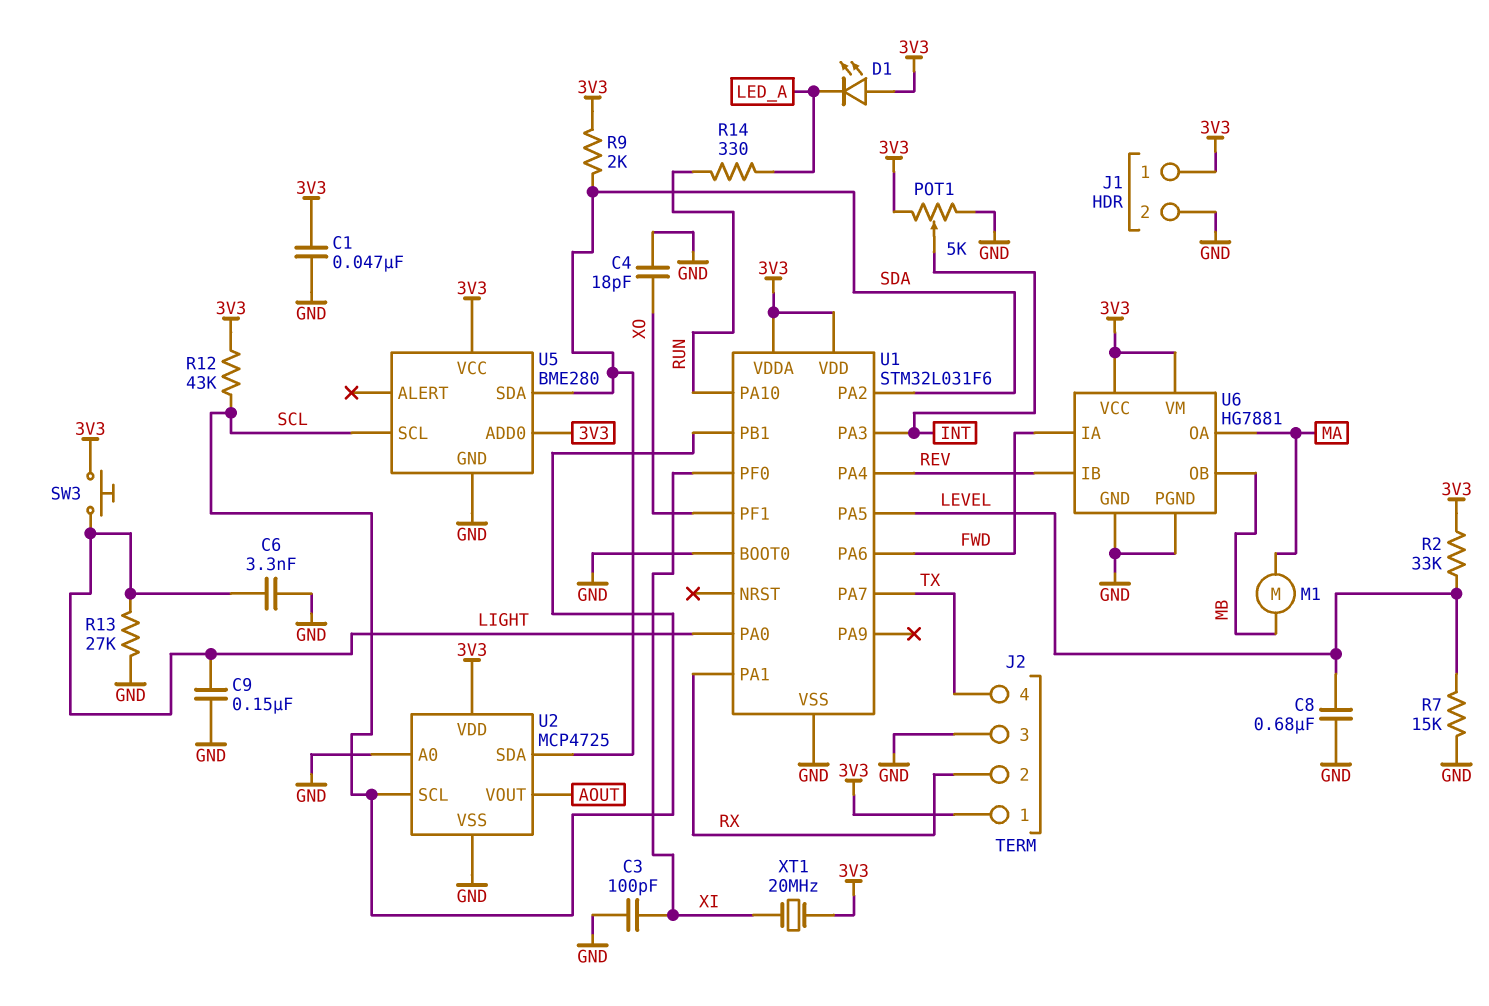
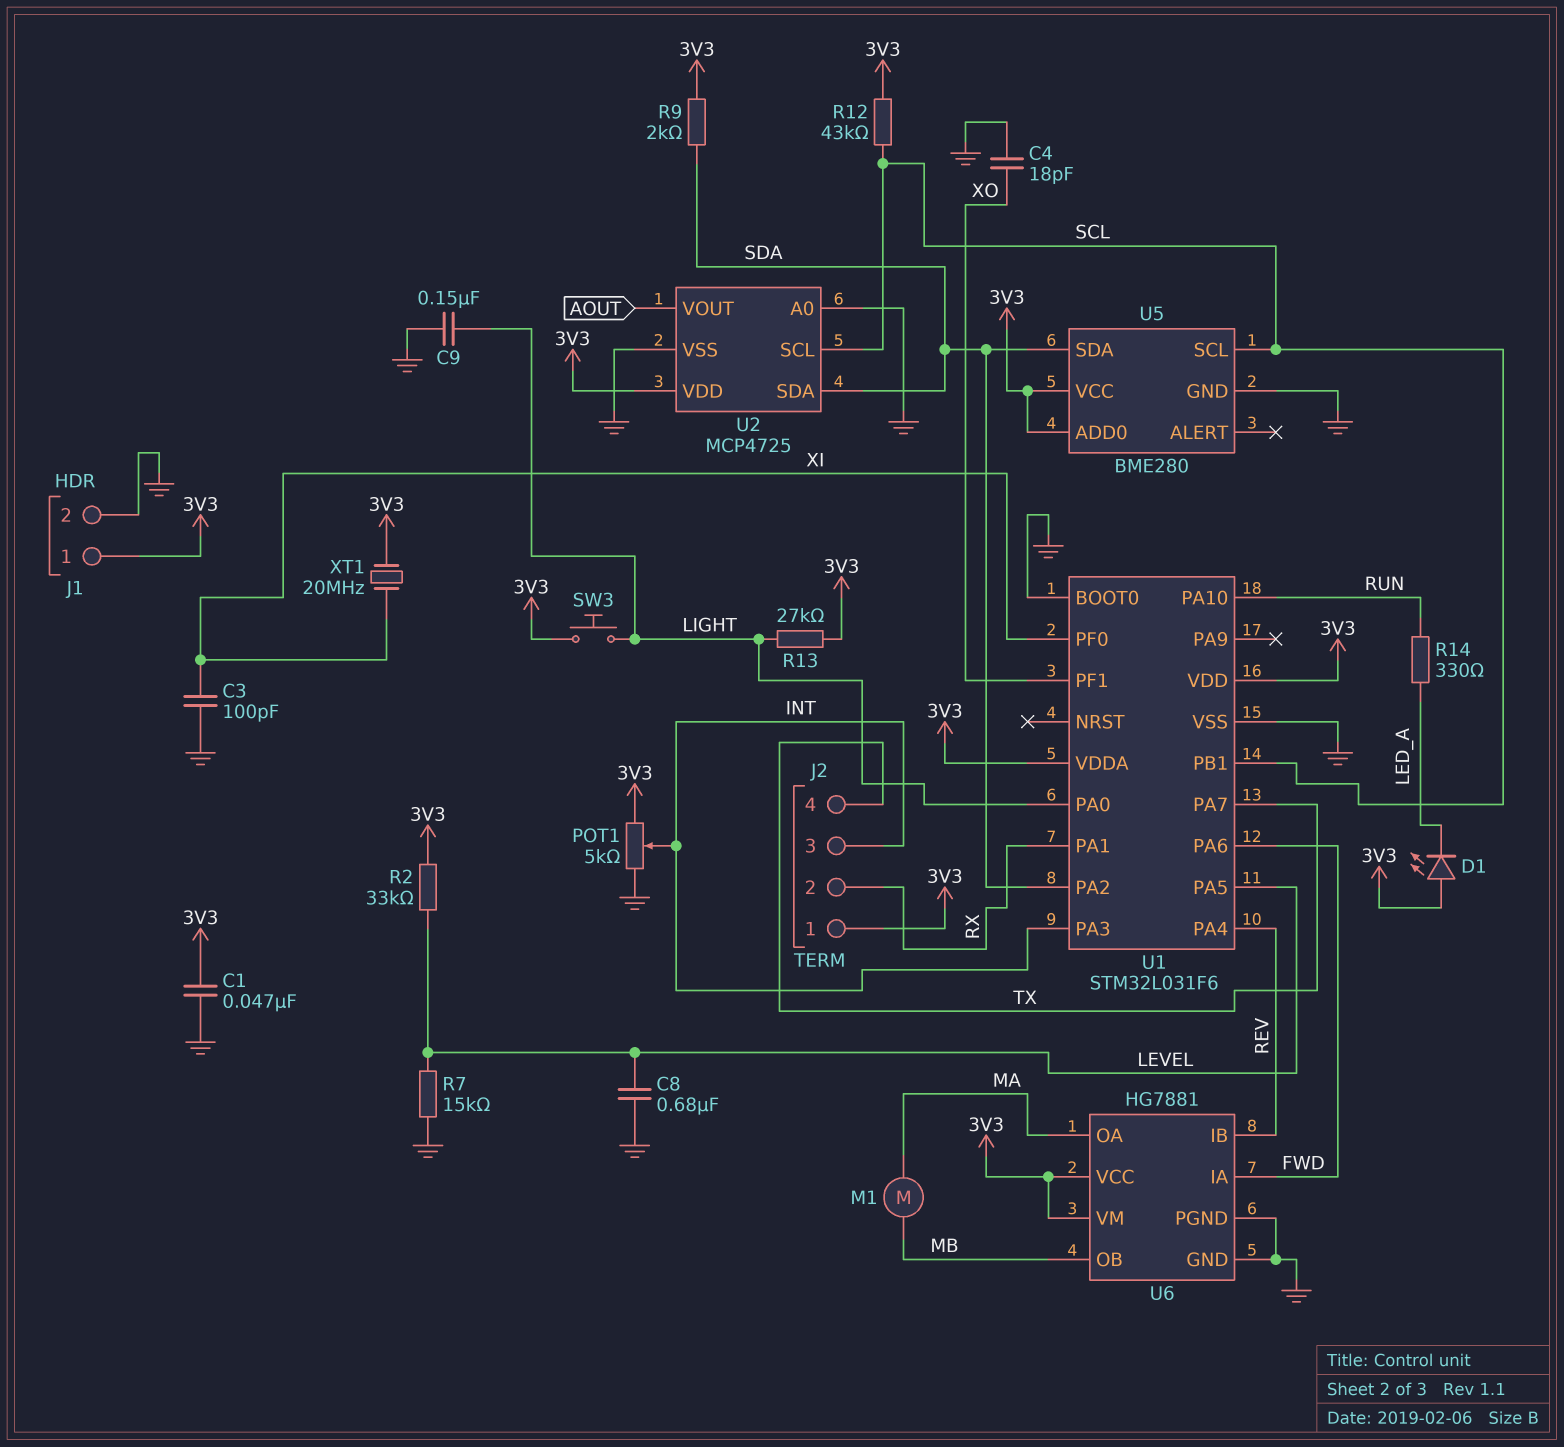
C6: 3.3nF (GND, LIGHT) -> none
J2 pin 3: GND -> INT
R13: 27k (GND, LIGHT) -> 27k (3V3, LIGHT)

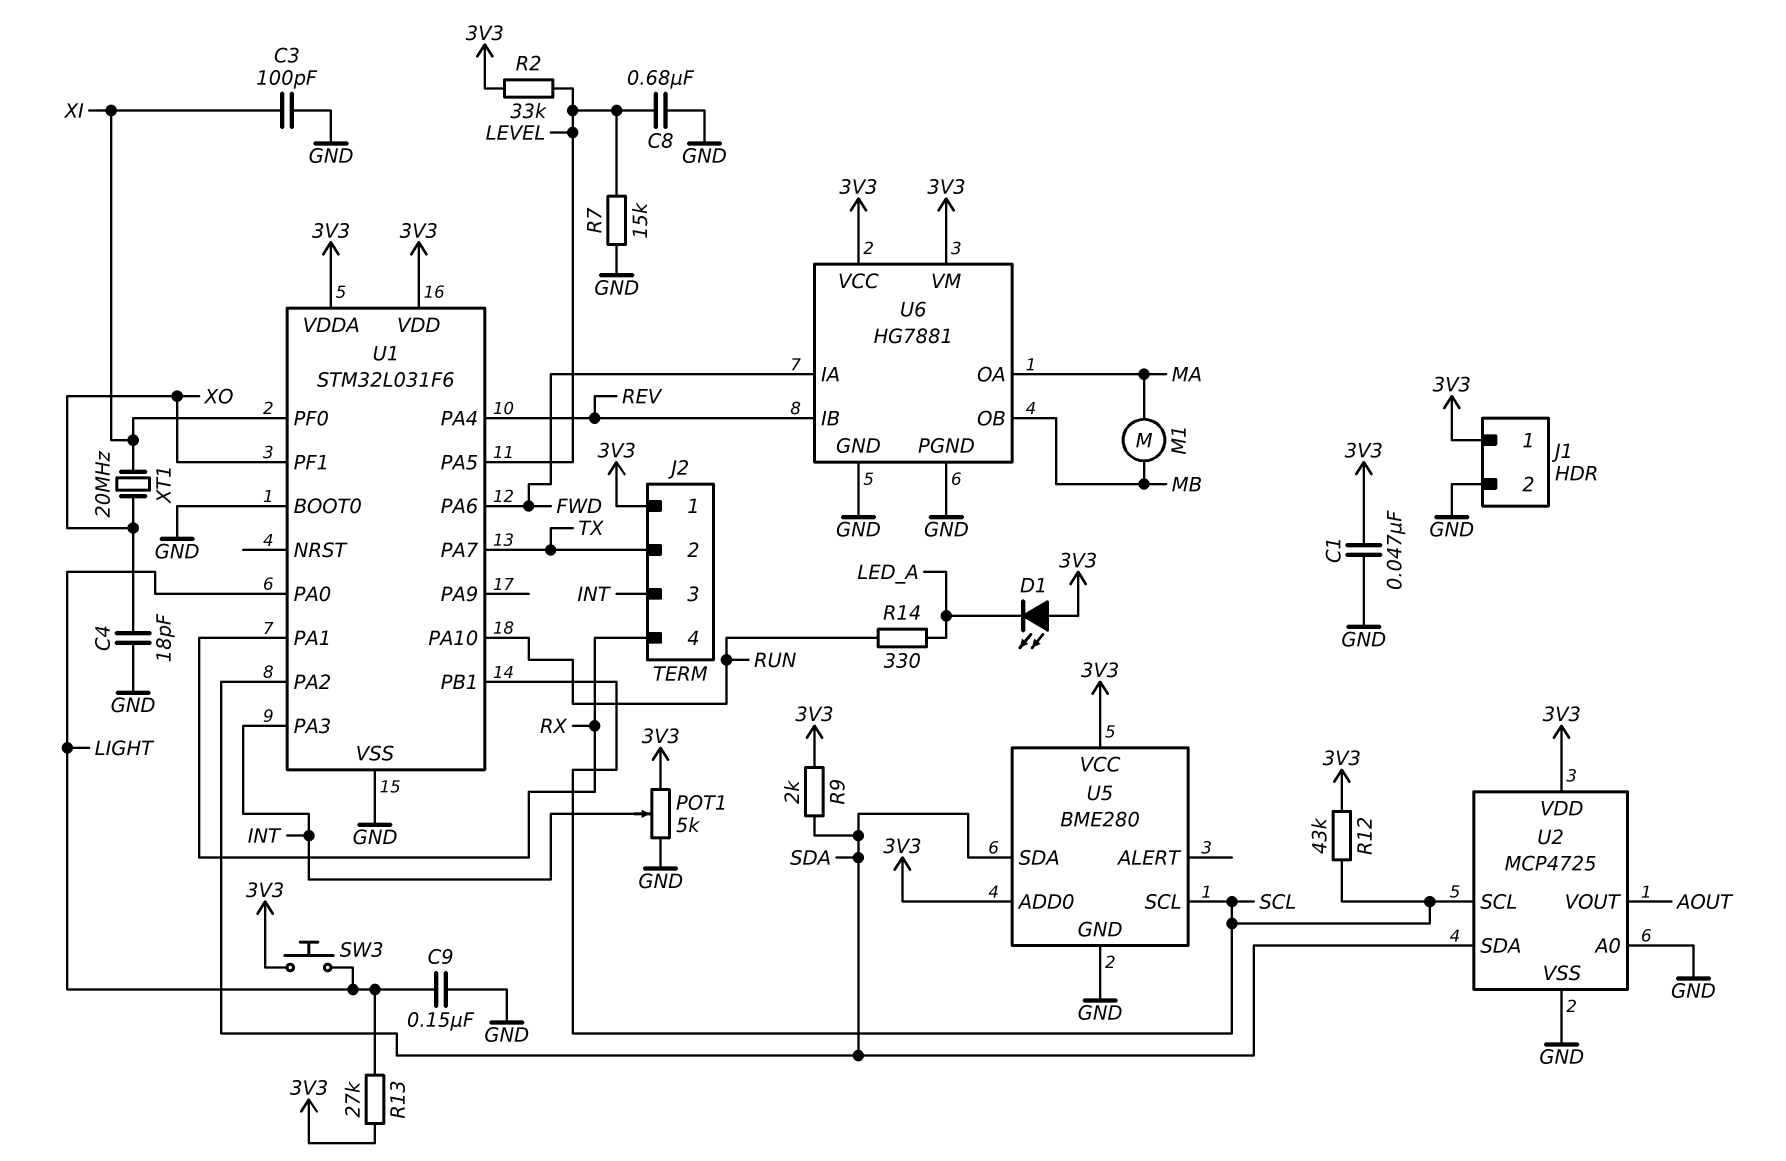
J2 pin 2: RX -> TX
J2 pin 4: TX -> RX
XT1: 20MHz (3V3, XI) -> 20MHz (XI, XO)

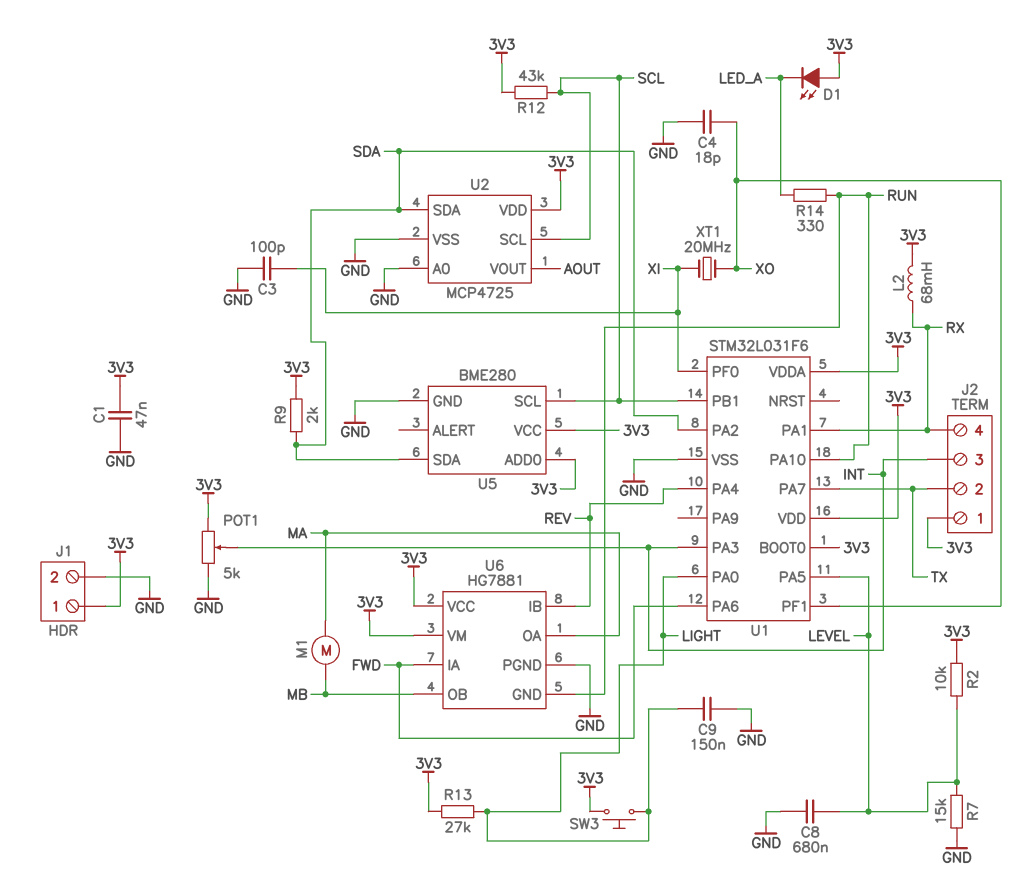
L2: none -> 68mH (3V3, RX)
R2: 33k (3V3, LEVEL) -> 10k (3V3, LEVEL)
U1 pin BOOT0: GND -> 3V3
U6 pin GND: GND -> RUN

